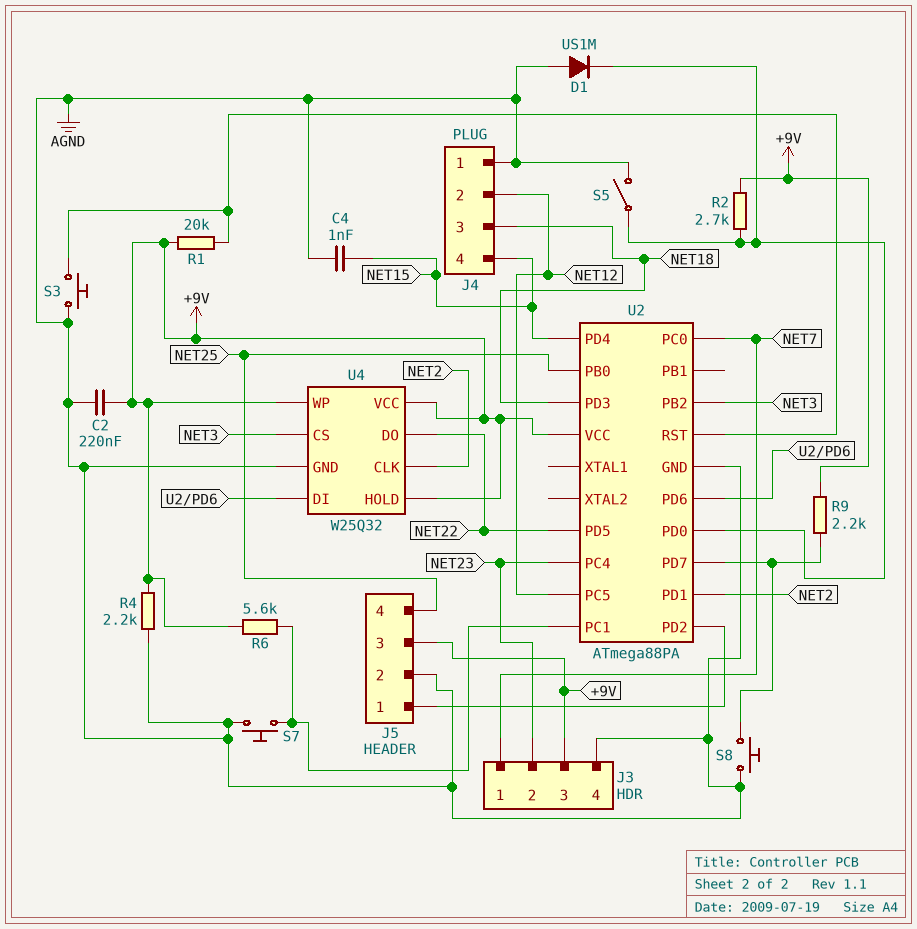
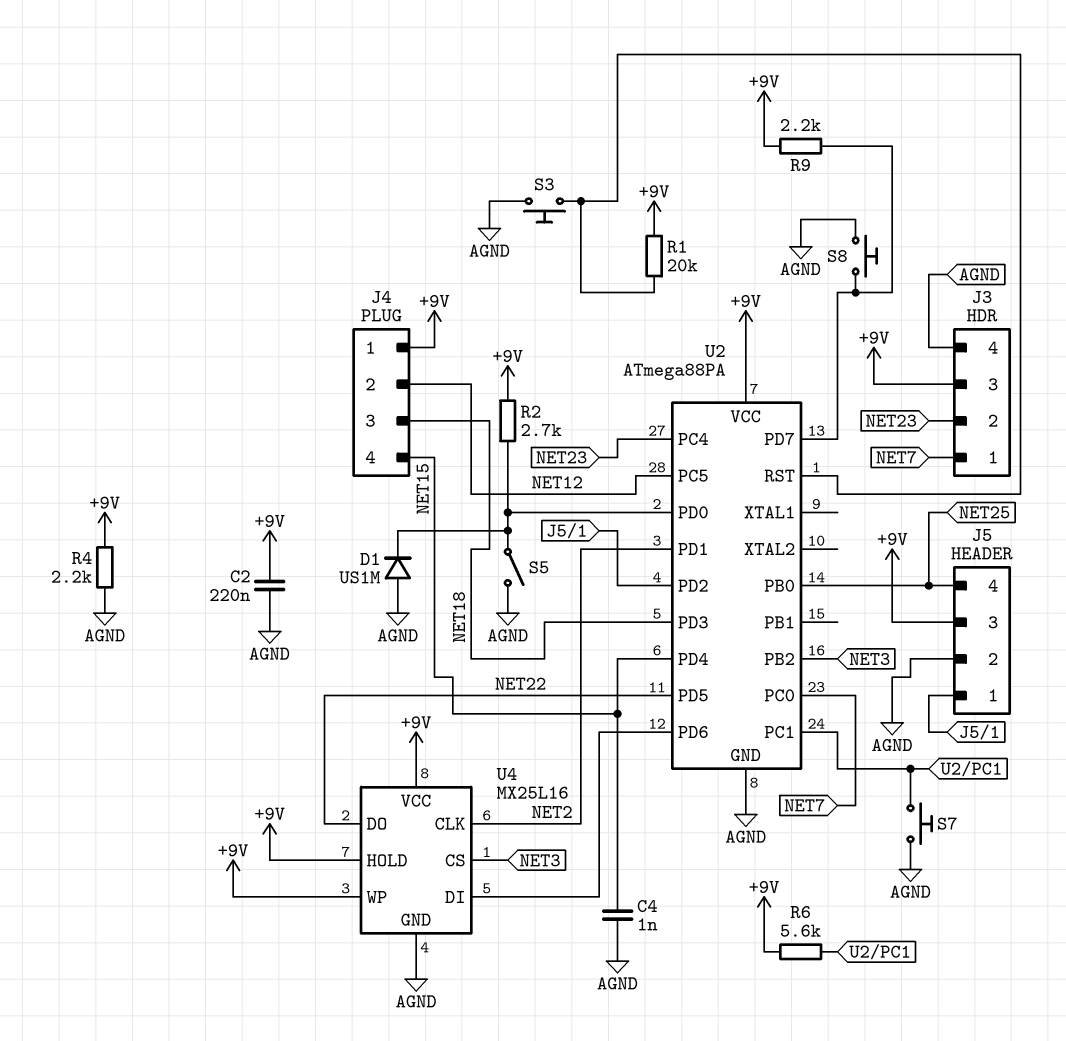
J4 pin 1: AGND -> +9V
U4: W25Q32 -> MX25L16

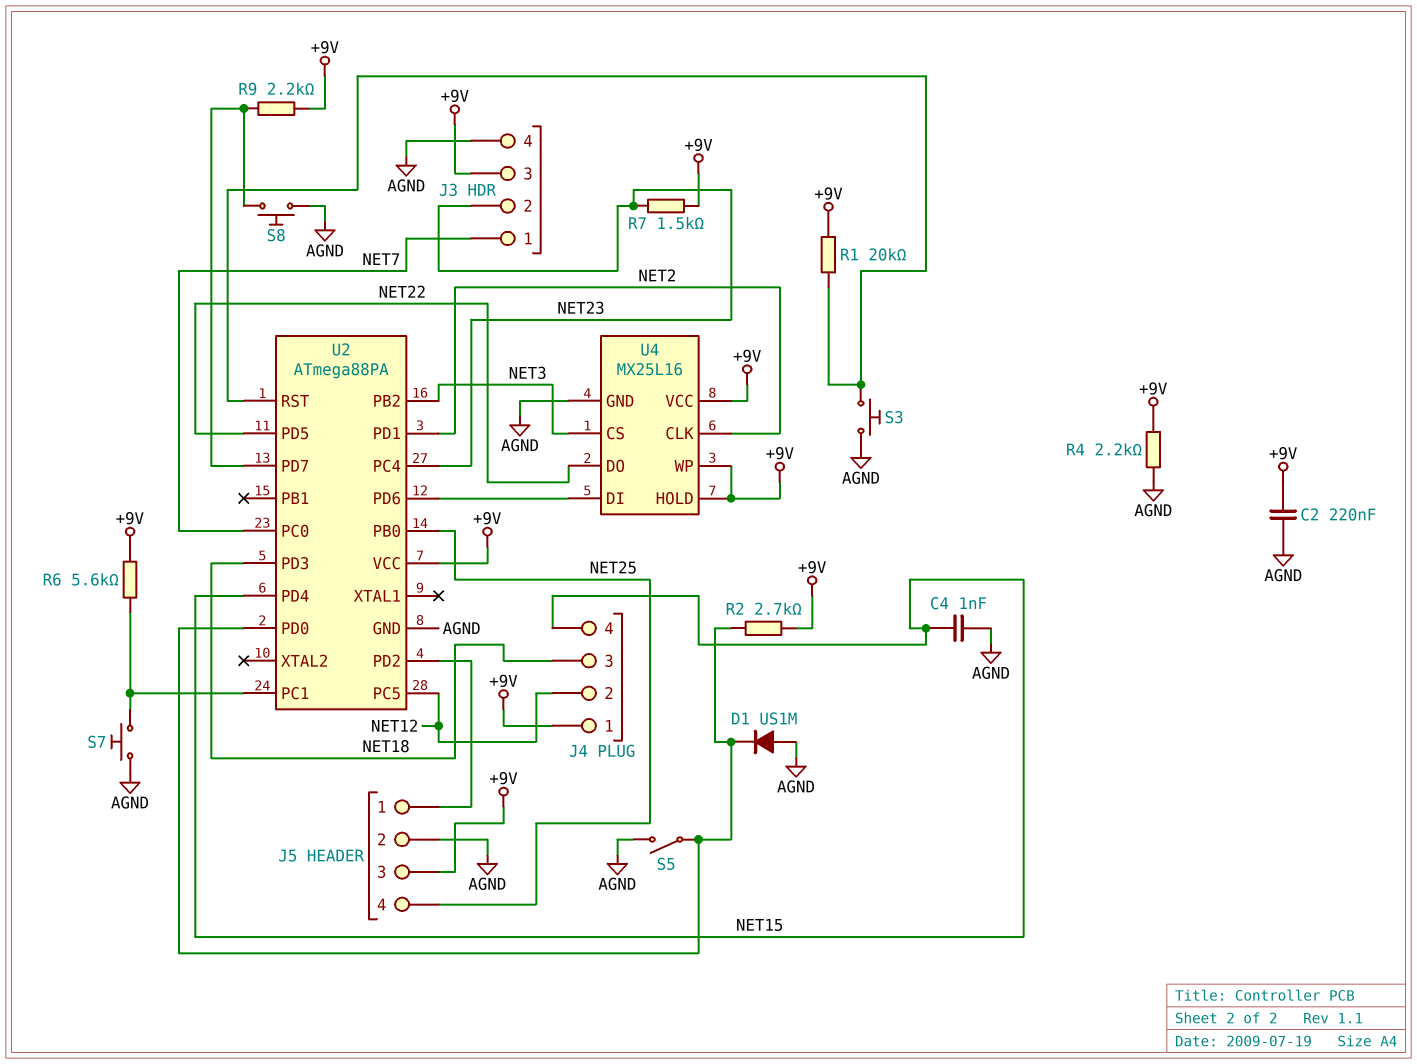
R7: none -> 1.5k (+9V, NET23)

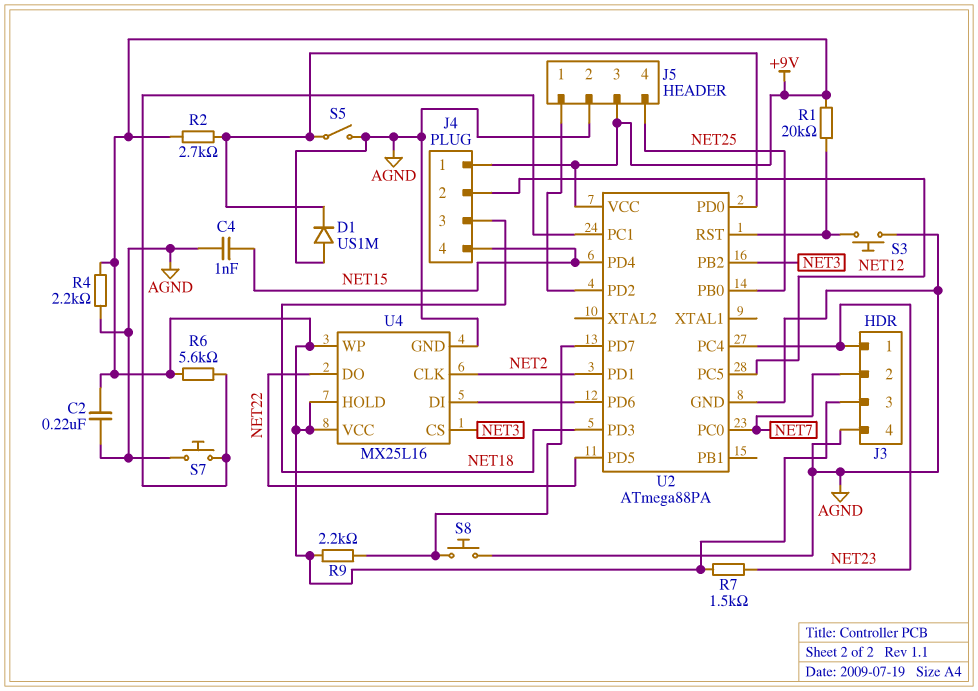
J3 pin 1: NET7 -> NET23
J3 pin 2: NET23 -> NET7

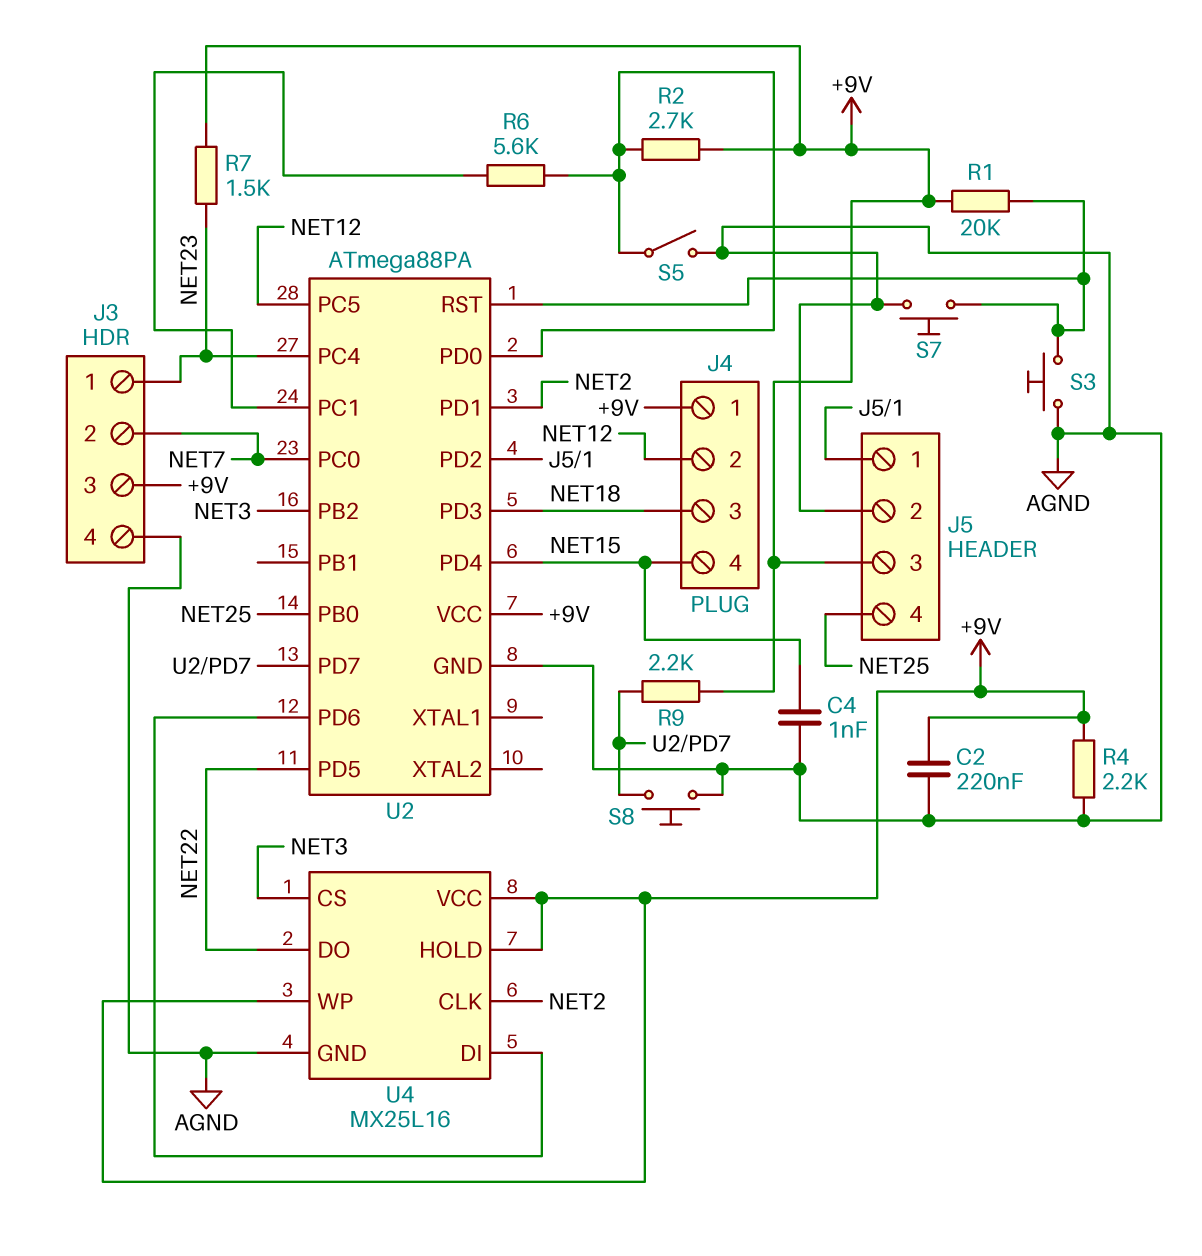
D1: diode US1M (A AGND, K U2/PD0) -> none
R6: 5.6k (+9V, U2/PC1) -> 5.6k (U2/PC1, U2/PD0)
S7: button (AGND, U2/PC1) -> button (AGND, U2/RST)

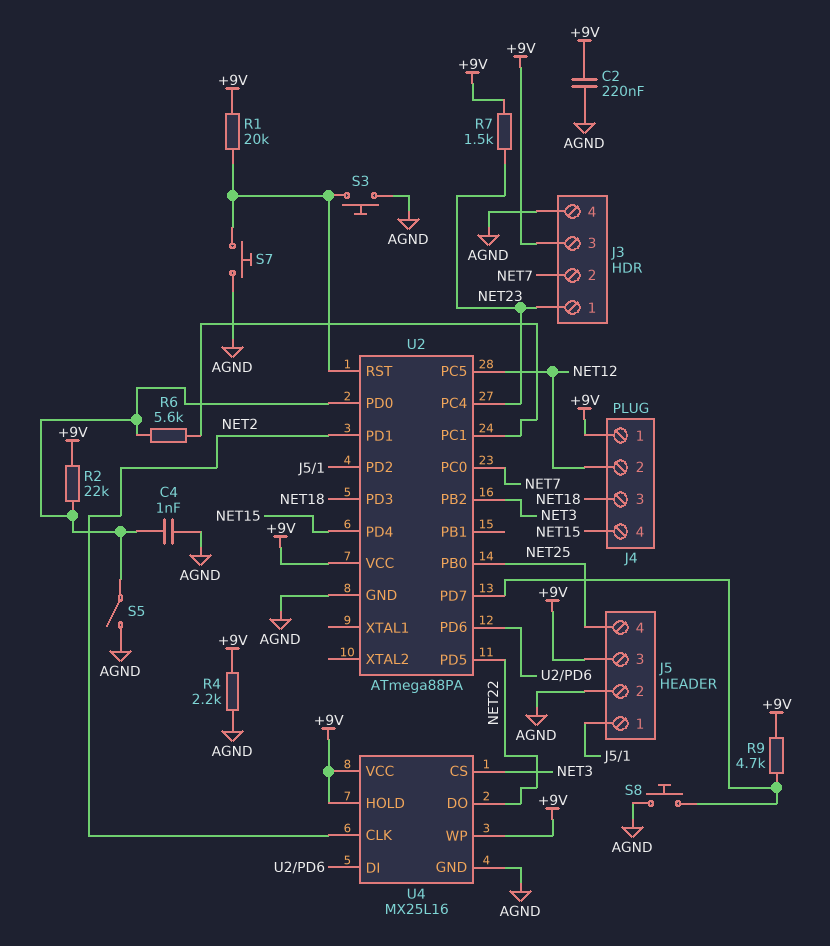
C4: 1nF (AGND, NET15) -> 1nF (AGND, U2/PD0)
R2: 2.7k (+9V, U2/PD0) -> 22k (+9V, U2/PD0)
R9: 2.2k (+9V, U2/PD7) -> 4.7k (+9V, U2/PD7)

